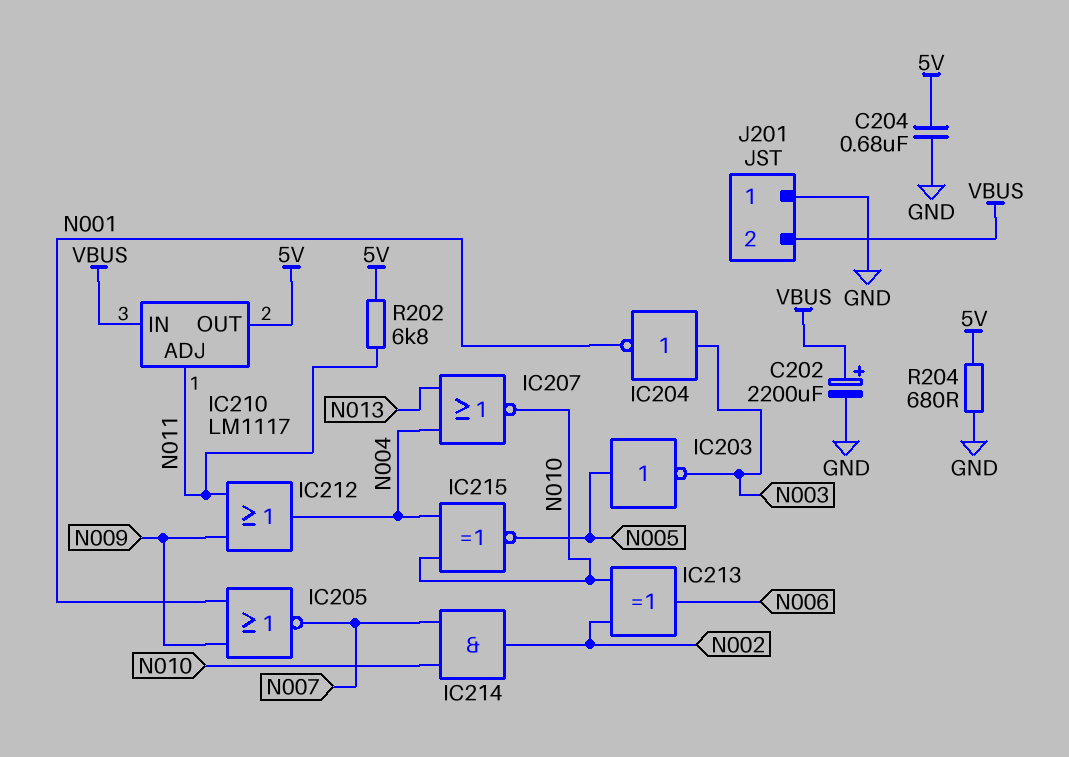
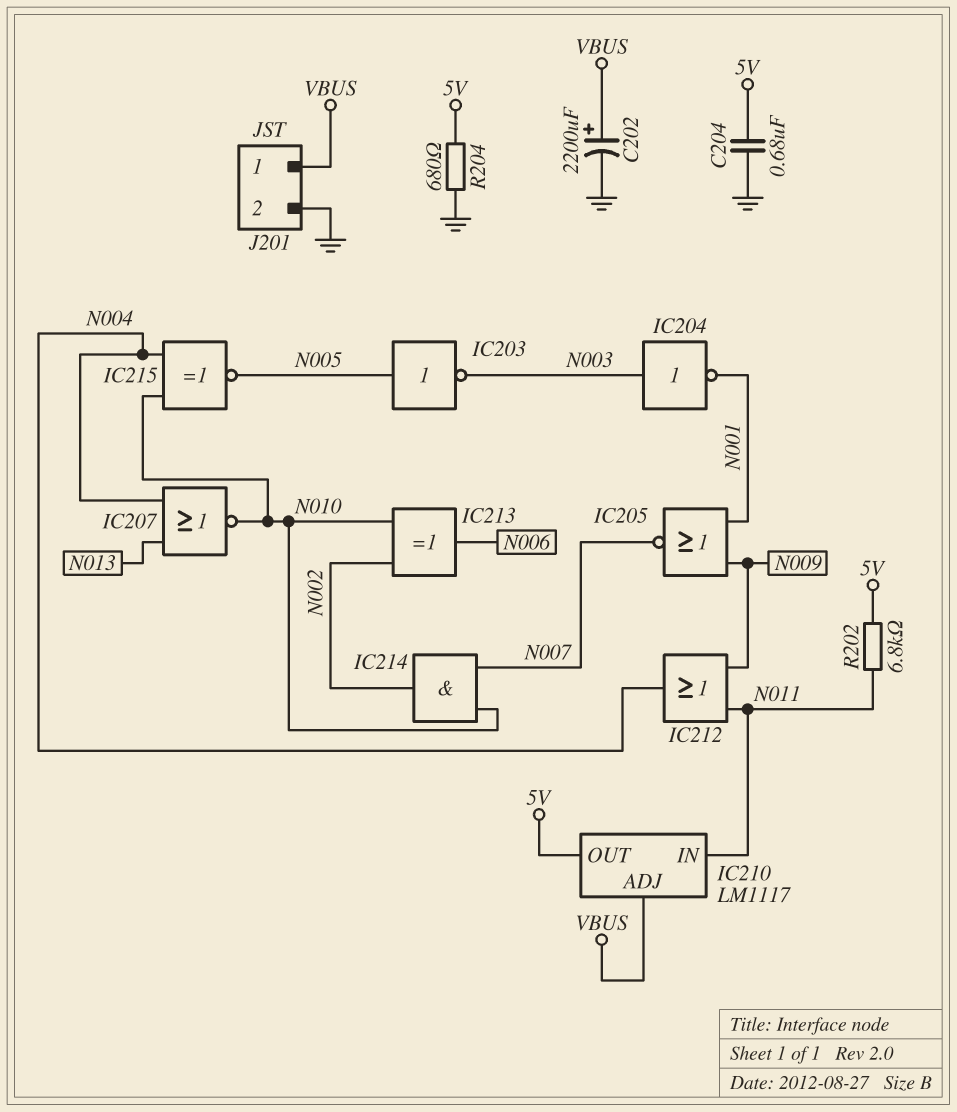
IC210 pin ADJ: N011 -> VBUS
IC210 pin IN: VBUS -> N011
J201 pin 1: GND -> VBUS
J201 pin 2: VBUS -> GND

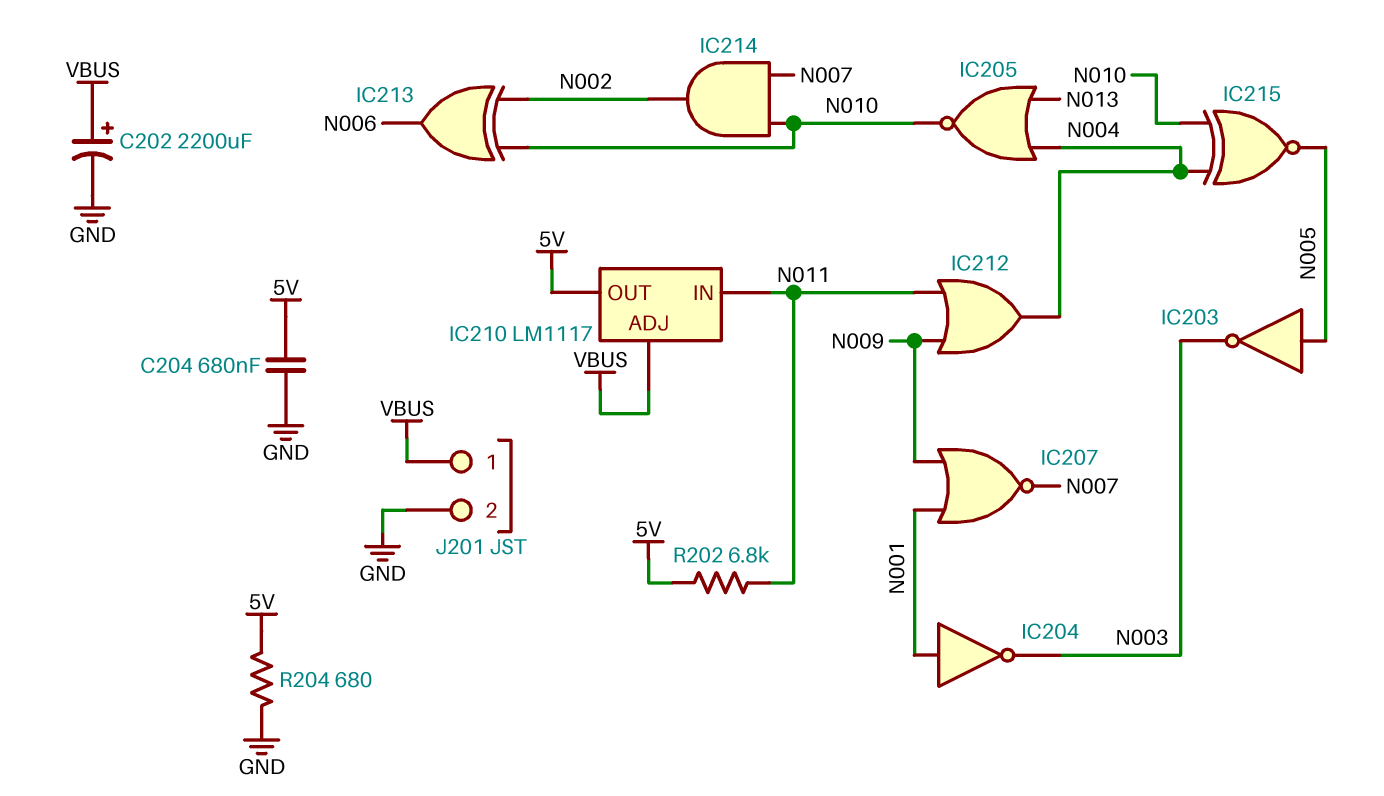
IC204: NOT (in N003, out N001) -> NOT (in N001, out N003)
IC205: NOR (in N001, in N009, out N007) -> NOR (in N004, in N013, out N010)
IC207: NOR (in N004, in N013, out N010) -> NOR (in N001, in N009, out N007)

